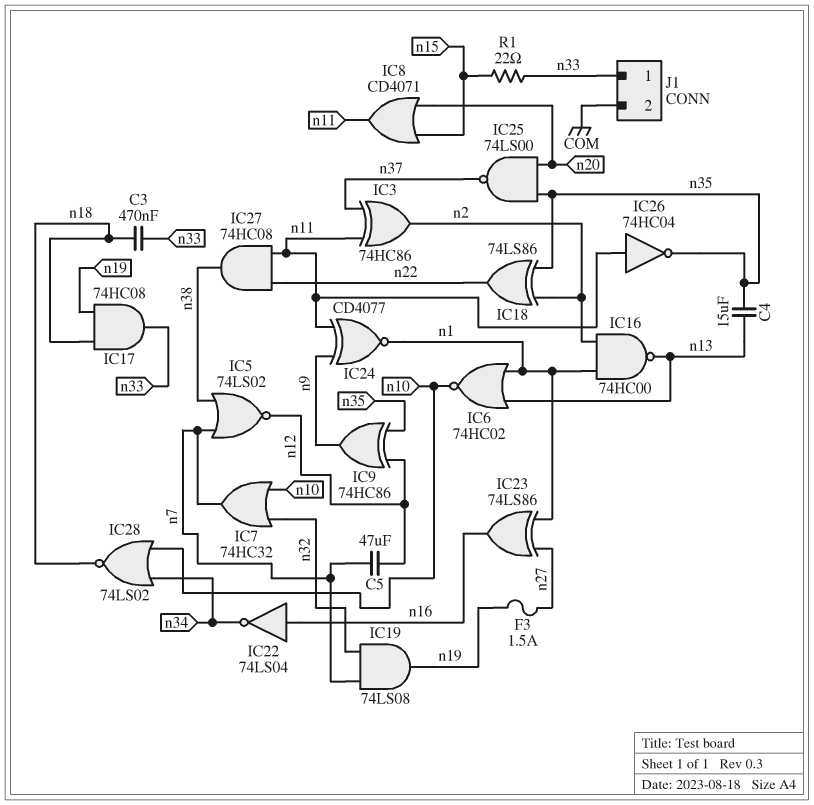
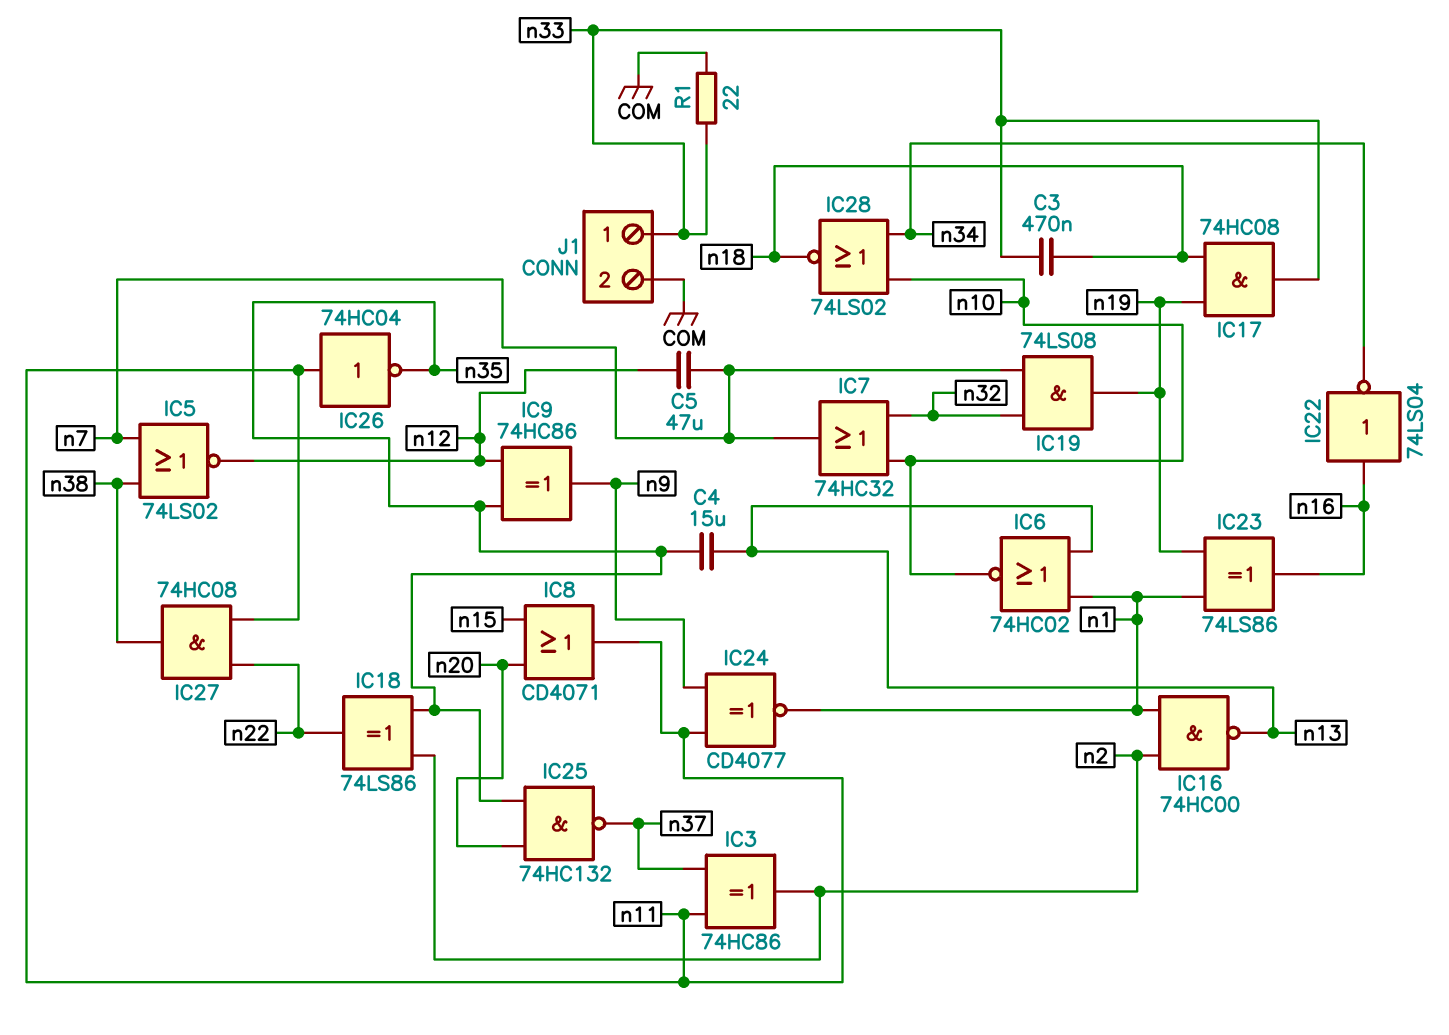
F3: 1.5A (n19, n27) -> none
IC23: XOR 74LS86 (in n1, in n27, out n16) -> XOR 74LS86 (in n1, in n19, out n16)
IC25: NAND 74LS00 (in n20, in n35, out n37) -> NAND 74HC132 (in n20, in n35, out n37)
R1: 22 (n15, n33) -> 22 (COM, n33)

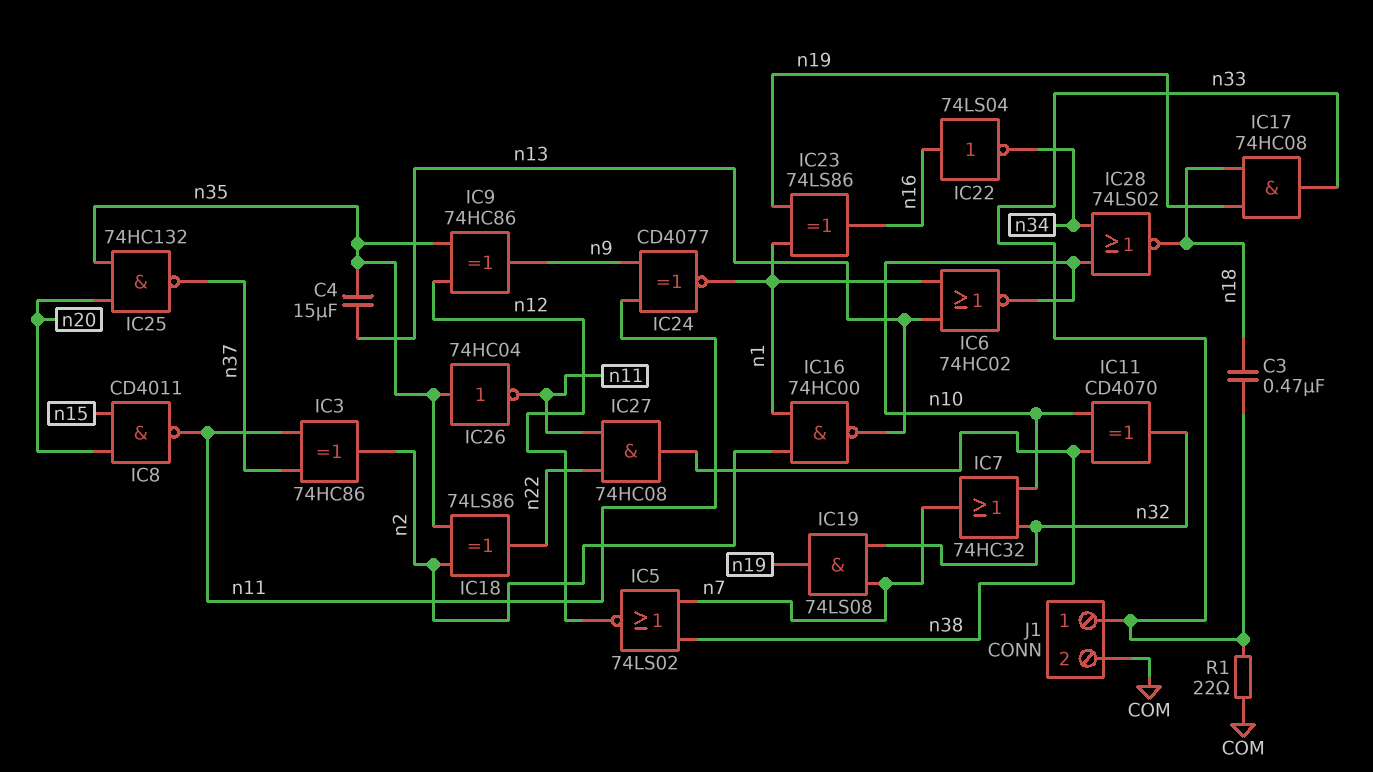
C5: 47uF (n7, n12) -> none
IC8: OR CD4071 (in n15, in n20, out n11) -> NAND CD4011 (in n15, in n20, out n11)
IC11: none -> XOR CD4070 (in n10, in n38, out n32)
IC26: NOT 74HC04 (in n11, out n35) -> NOT 74HC04 (in n35, out n11)

